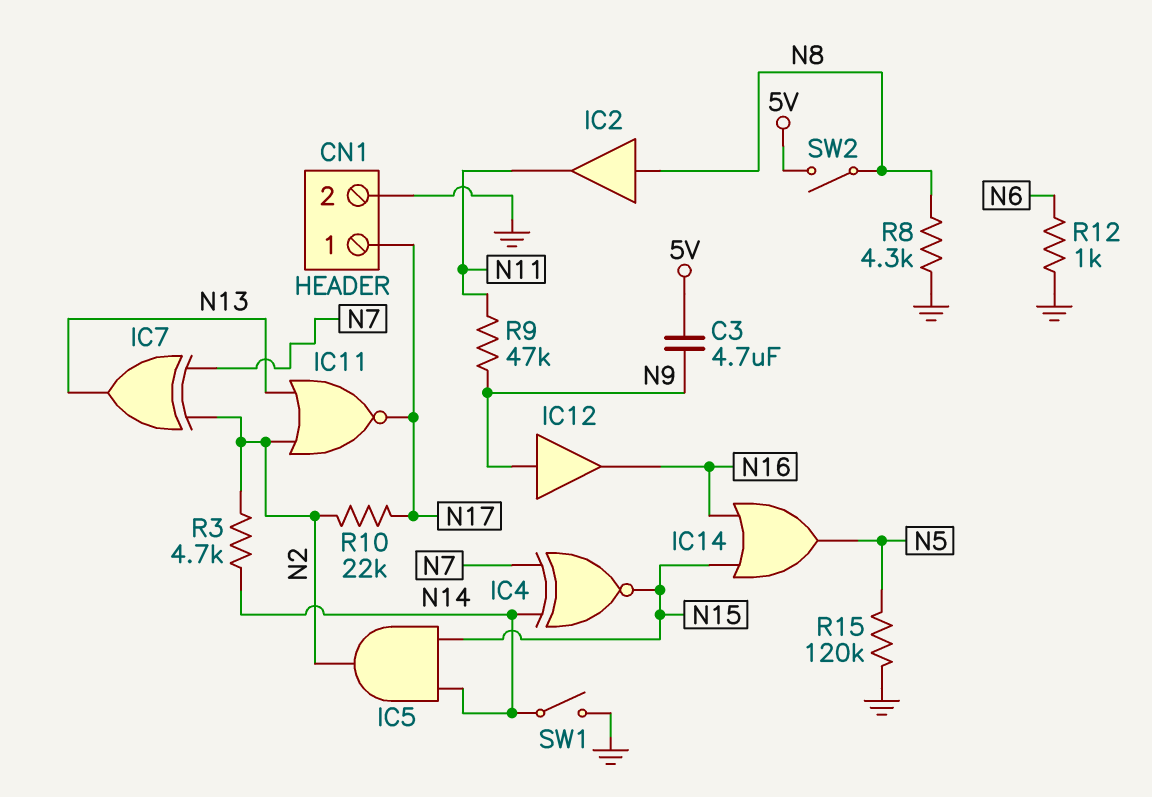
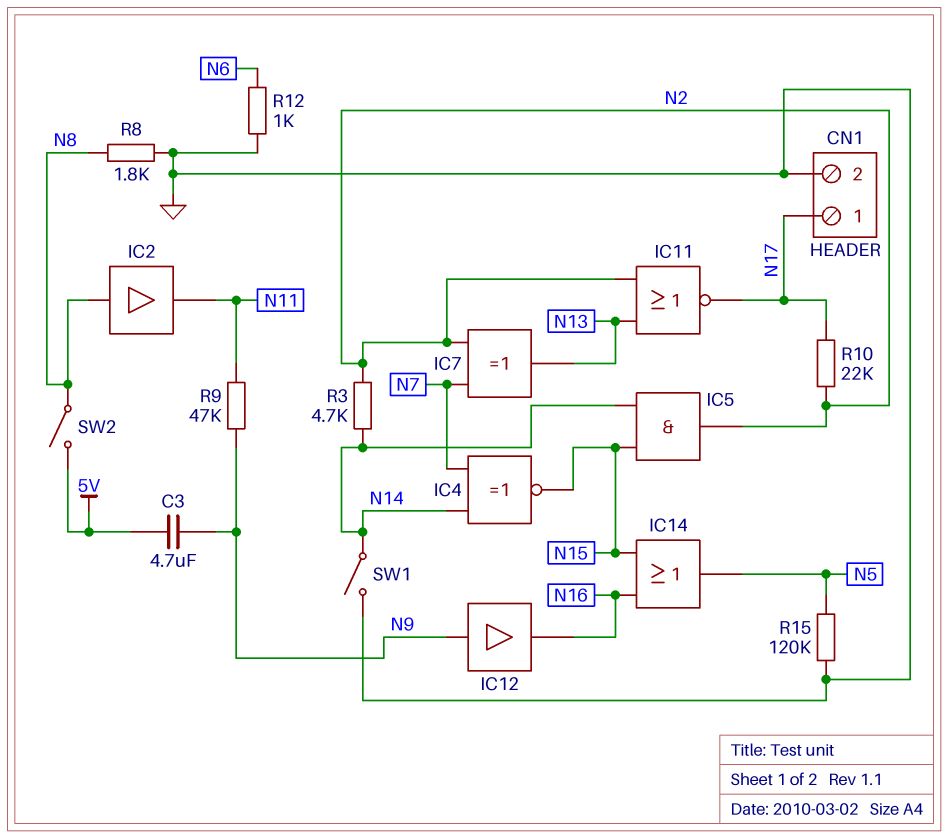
R8: 4.3k (GND, N8) -> 1.8k (GND, N8)

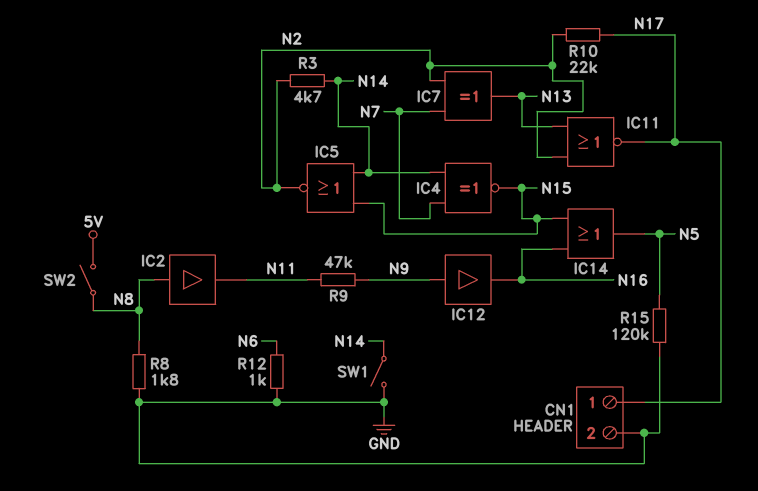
C3: 4.7uF (5V, N9) -> none
IC5: AND (in N14, in N15, out N2) -> NOR (in N14, in N15, out N2)

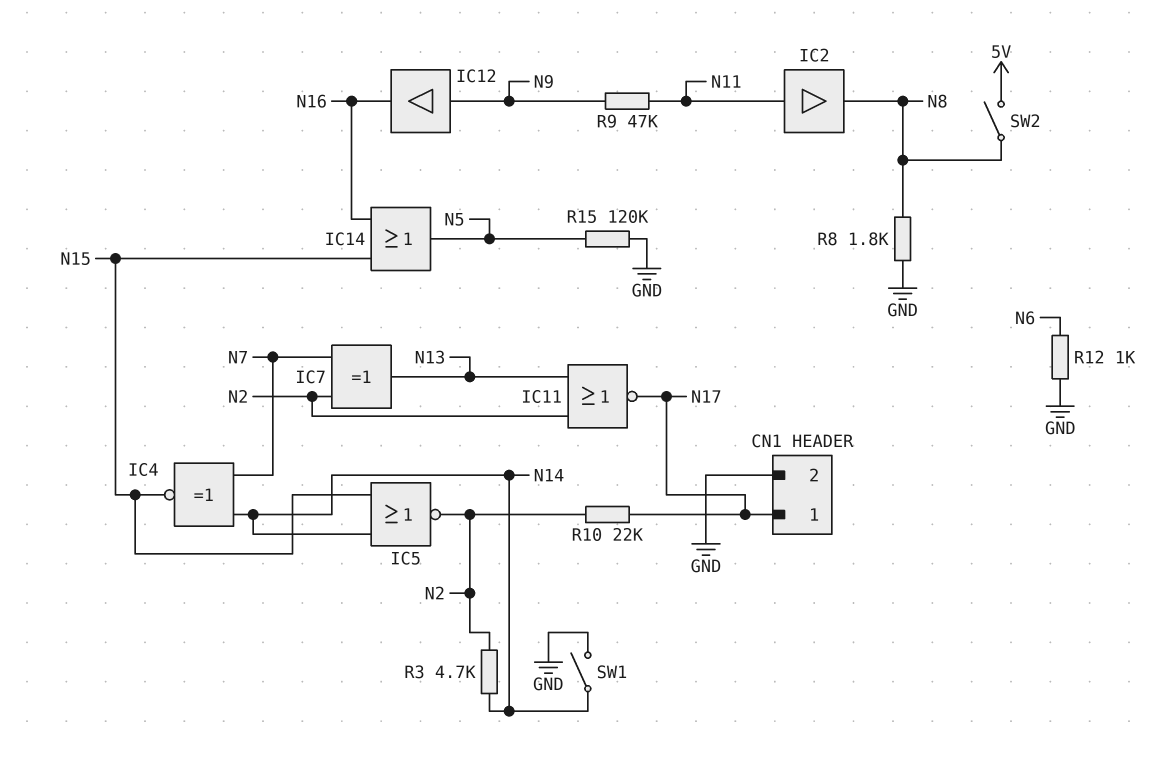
IC2: buffer (in N8, out N11) -> buffer (in N11, out N8)

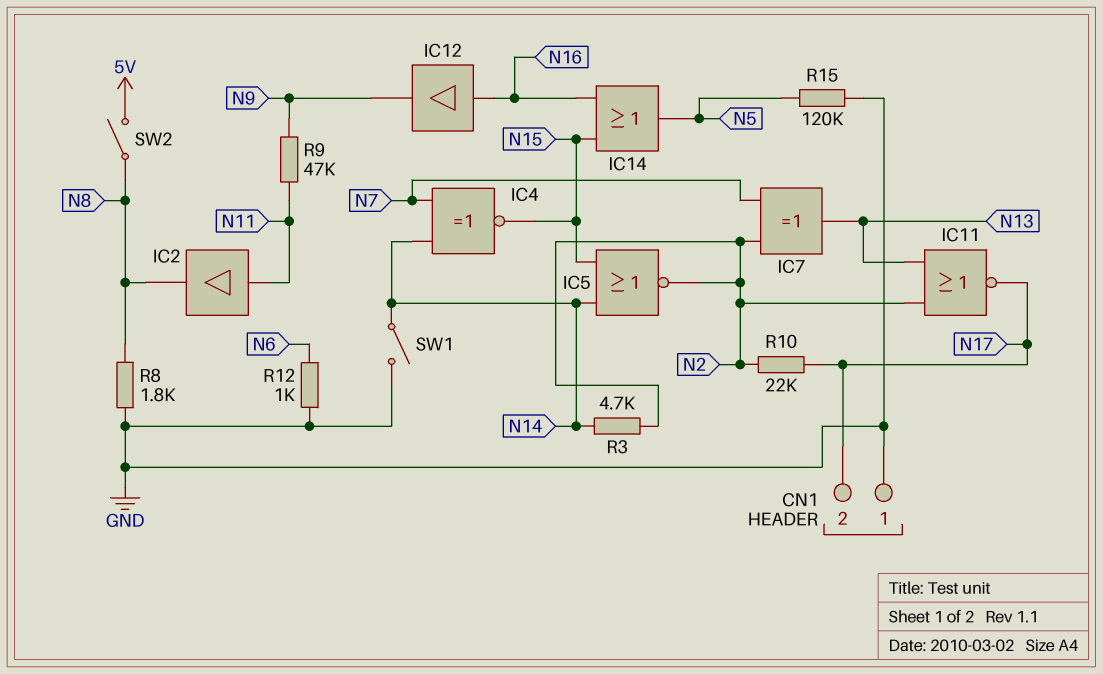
CN1 pin 1: N17 -> GND
CN1 pin 2: GND -> N17
IC12: buffer (in N9, out N16) -> buffer (in N16, out N9)

